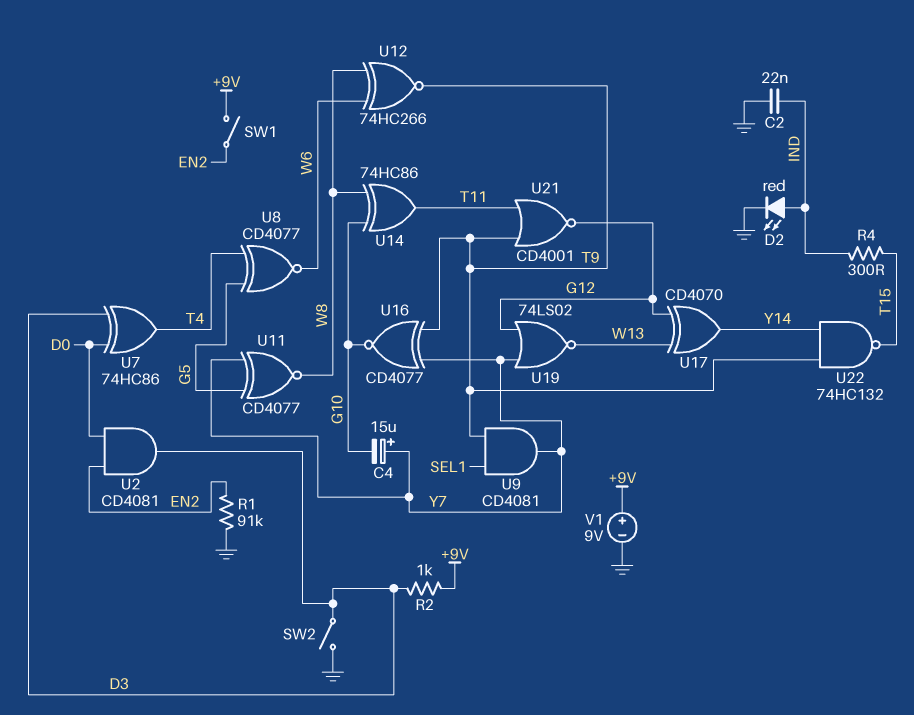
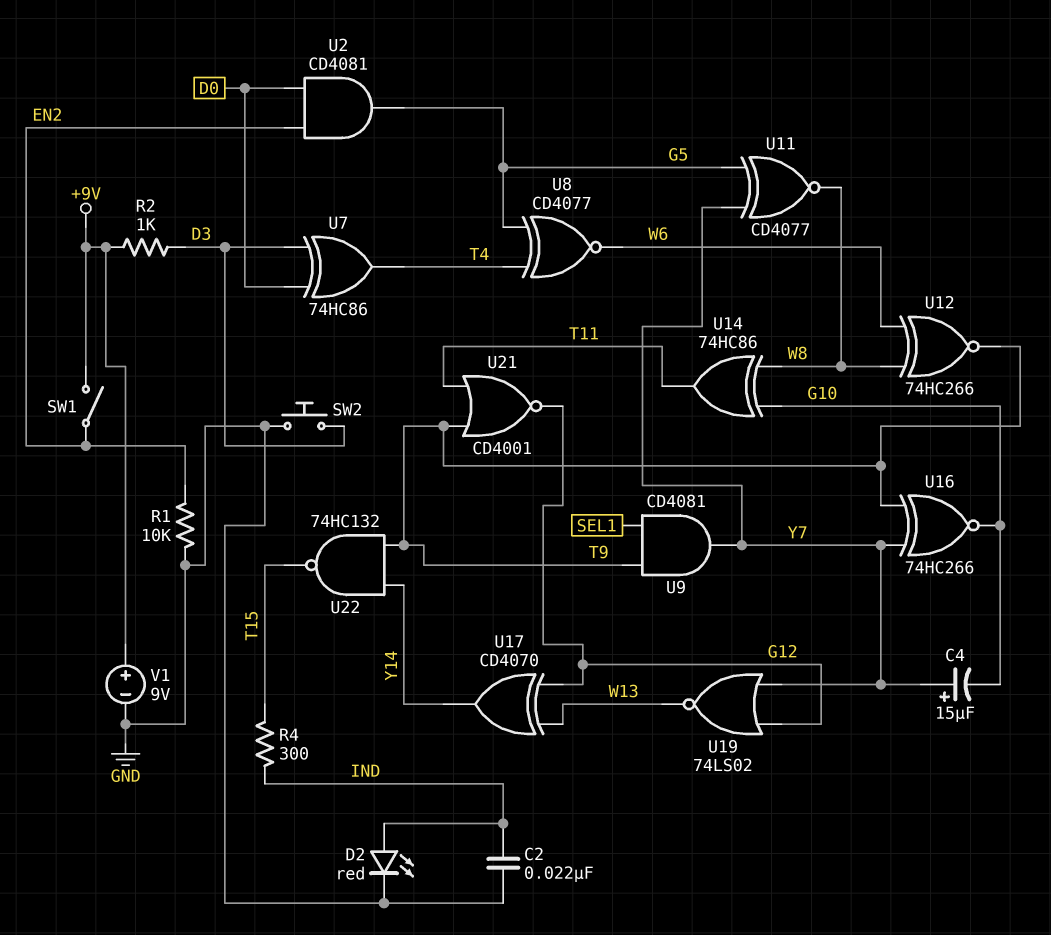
R1: 91k (EN2, GND) -> 10k (EN2, GND)
SW2: switch (D3, GND) -> button (D3, GND)
U2: AND CD4081 (in D0, in EN2, out D3) -> AND CD4081 (in D0, in EN2, out G5)
U16: XNOR CD4077 (in T9, in Y7, out G10) -> XNOR 74HC266 (in T9, in Y7, out G10)

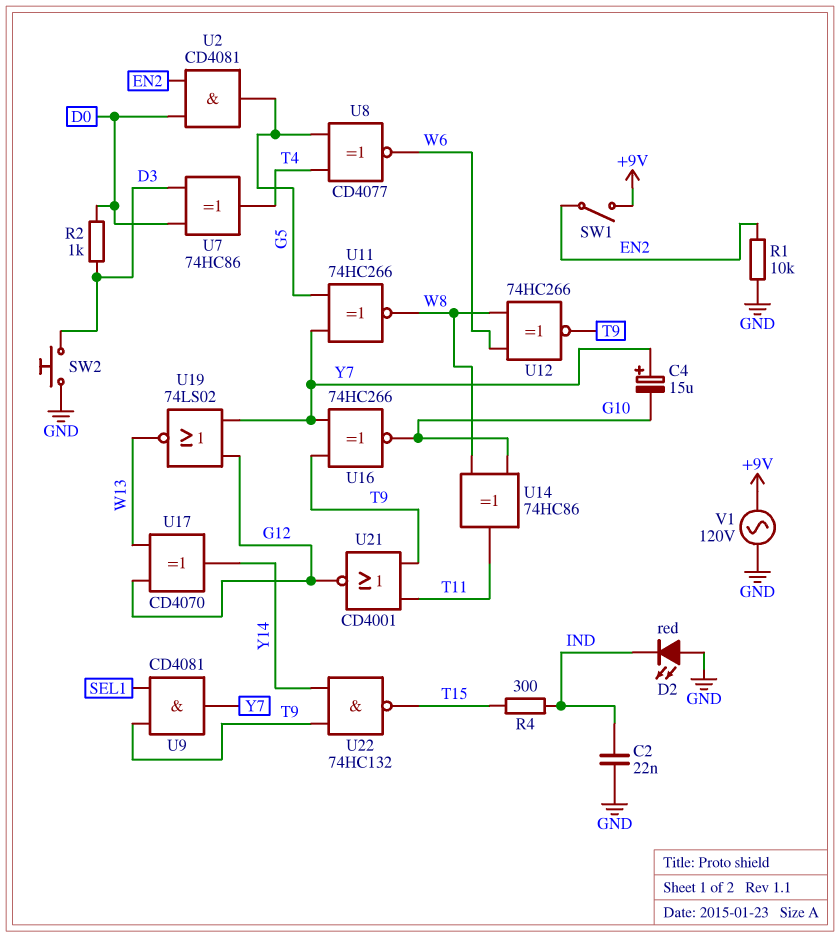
D2: LED red (A IND, K GND) -> LED red (A GND, K IND)
R2: 1k (+9V, D3) -> 1k (D0, D3)
U11: XNOR CD4077 (in G5, in Y7, out W8) -> XNOR 74HC266 (in G5, in Y7, out W8)
V1: 9V (plus +9V, minus GND) -> AC 120V (+9V, GND)

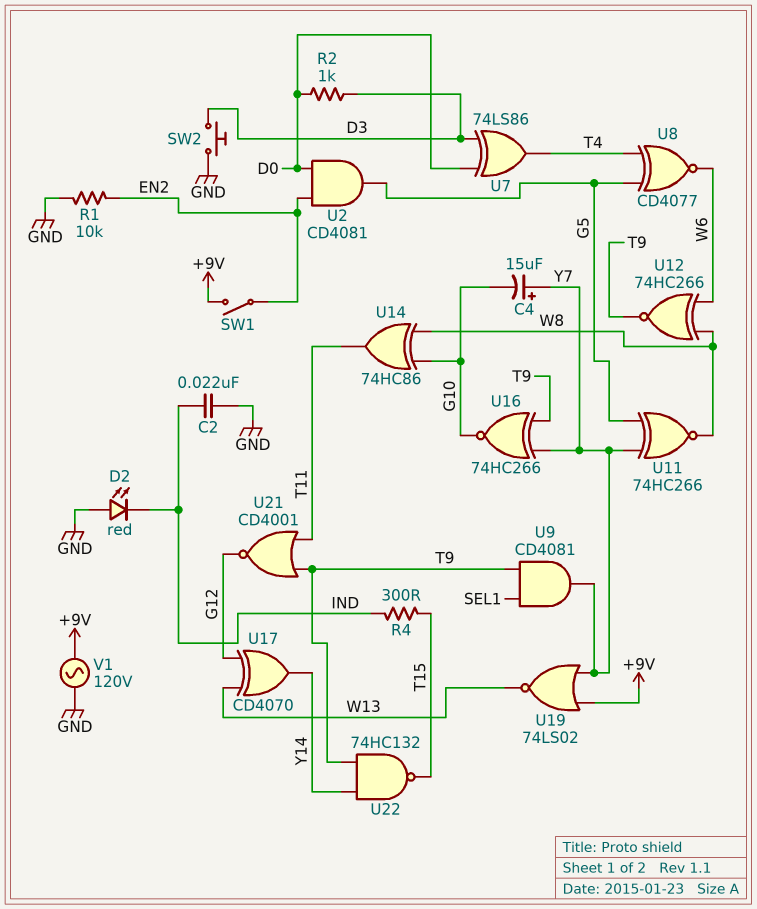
U7: XOR 74HC86 (in D0, in D3, out T4) -> XOR 74LS86 (in D0, in D3, out T4)
U19: NOR 74LS02 (in G12, in Y7, out W13) -> NOR 74LS02 (in +9V, in Y7, out W13)

